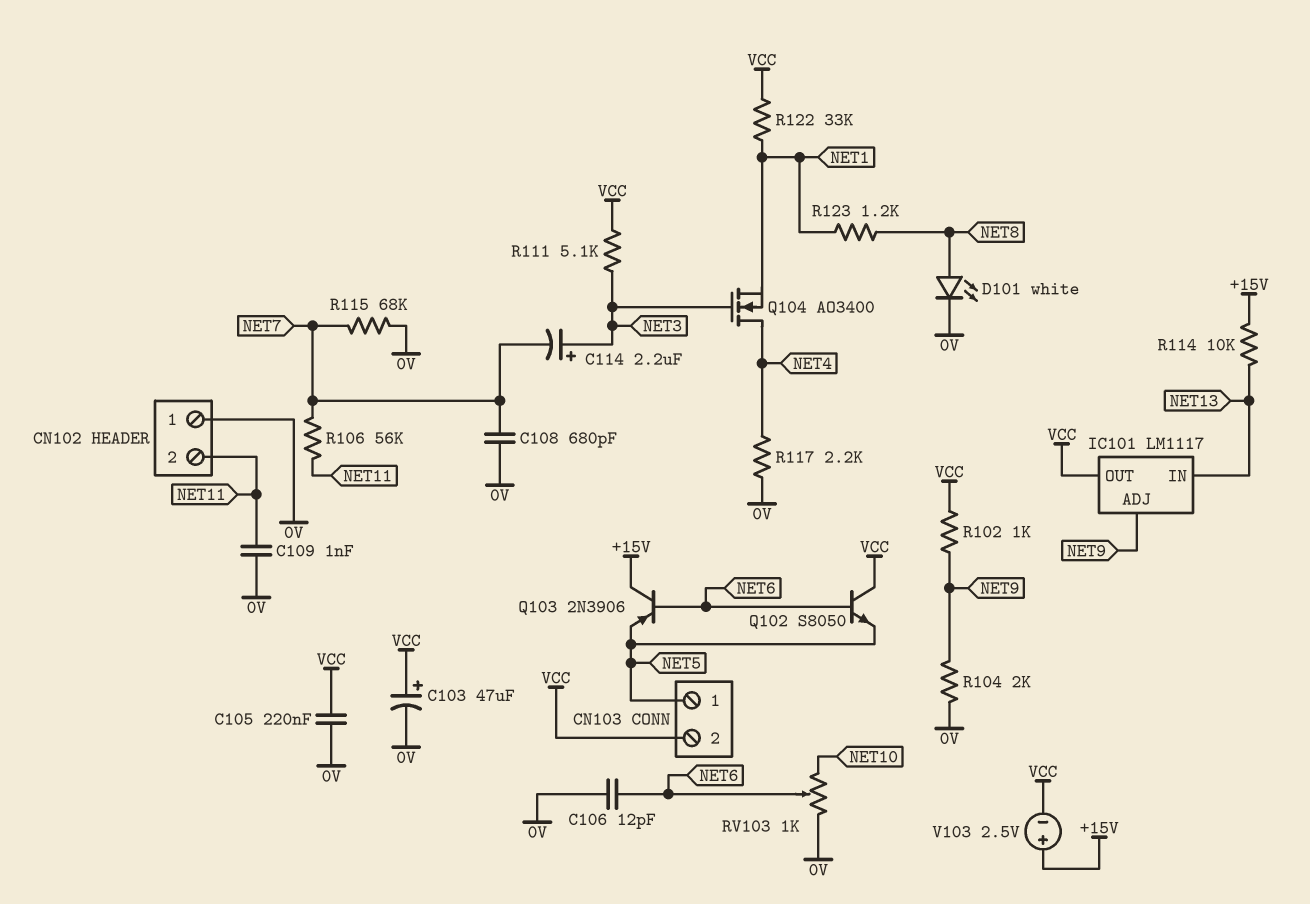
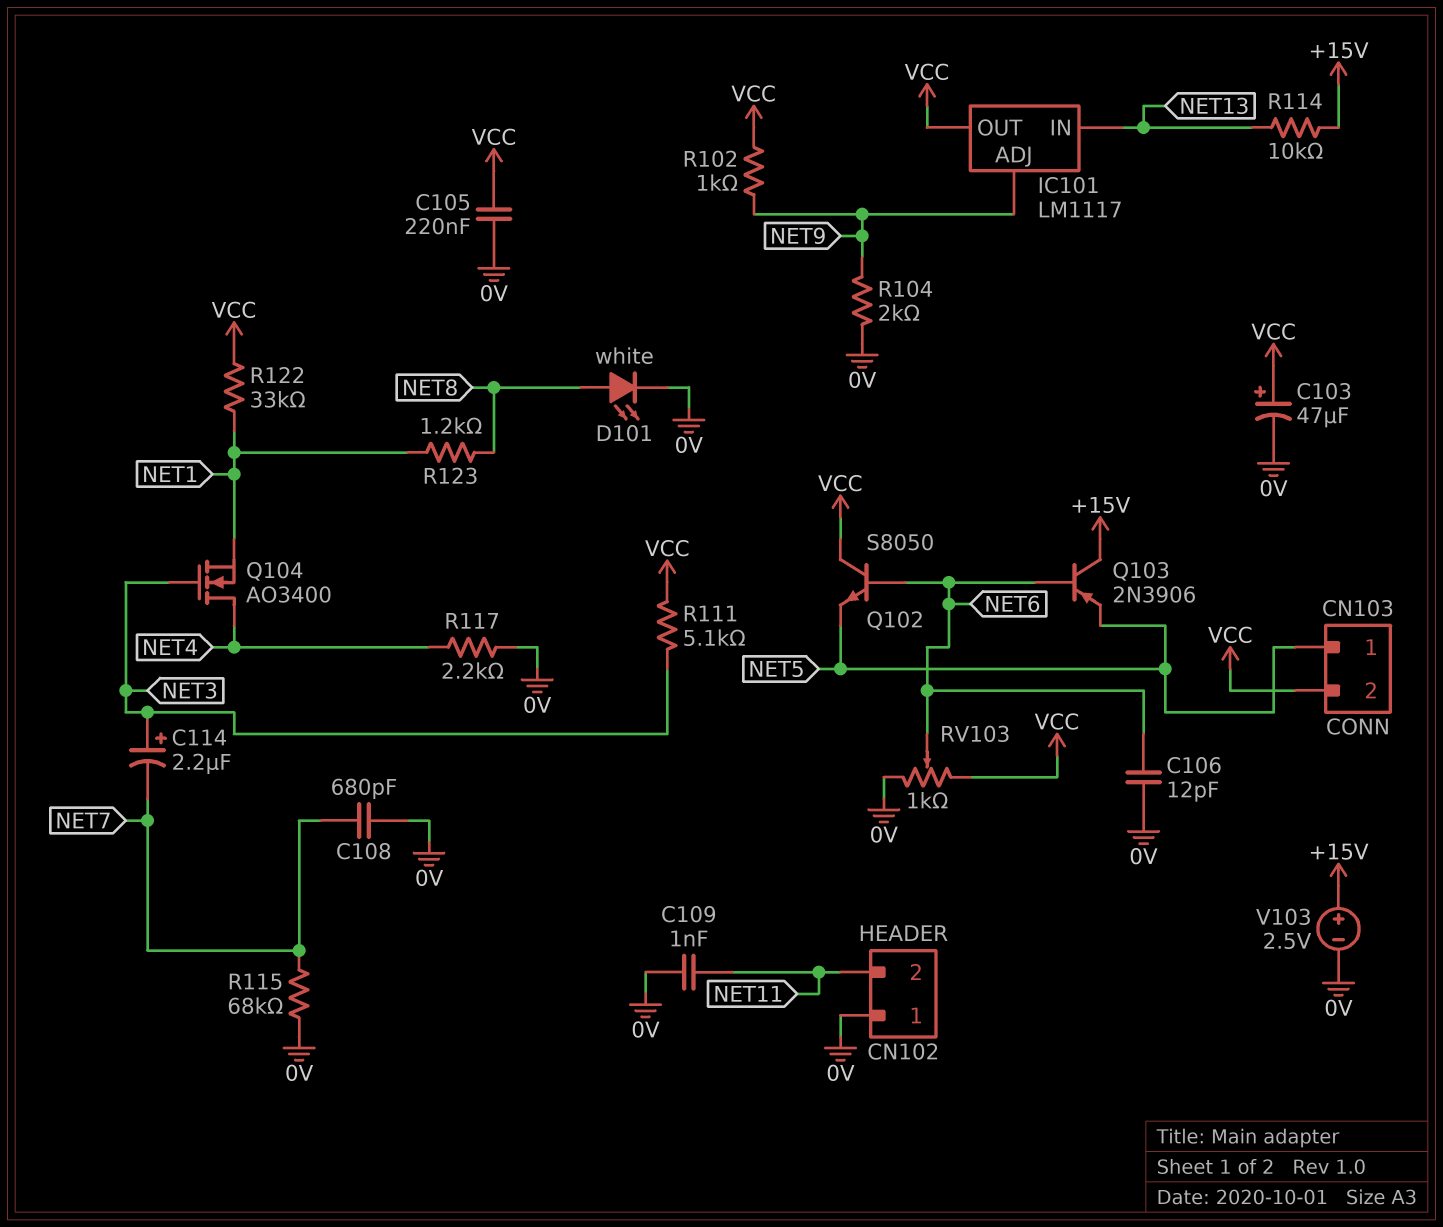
R106: 56k (NET7, NET11) -> none
RV103: 1k (0V, NET10, wiper NET6) -> 1k (0V, VCC, wiper NET6)
V103: 2.5V (plus +15V, minus VCC) -> 2.5V (plus +15V, minus 0V)

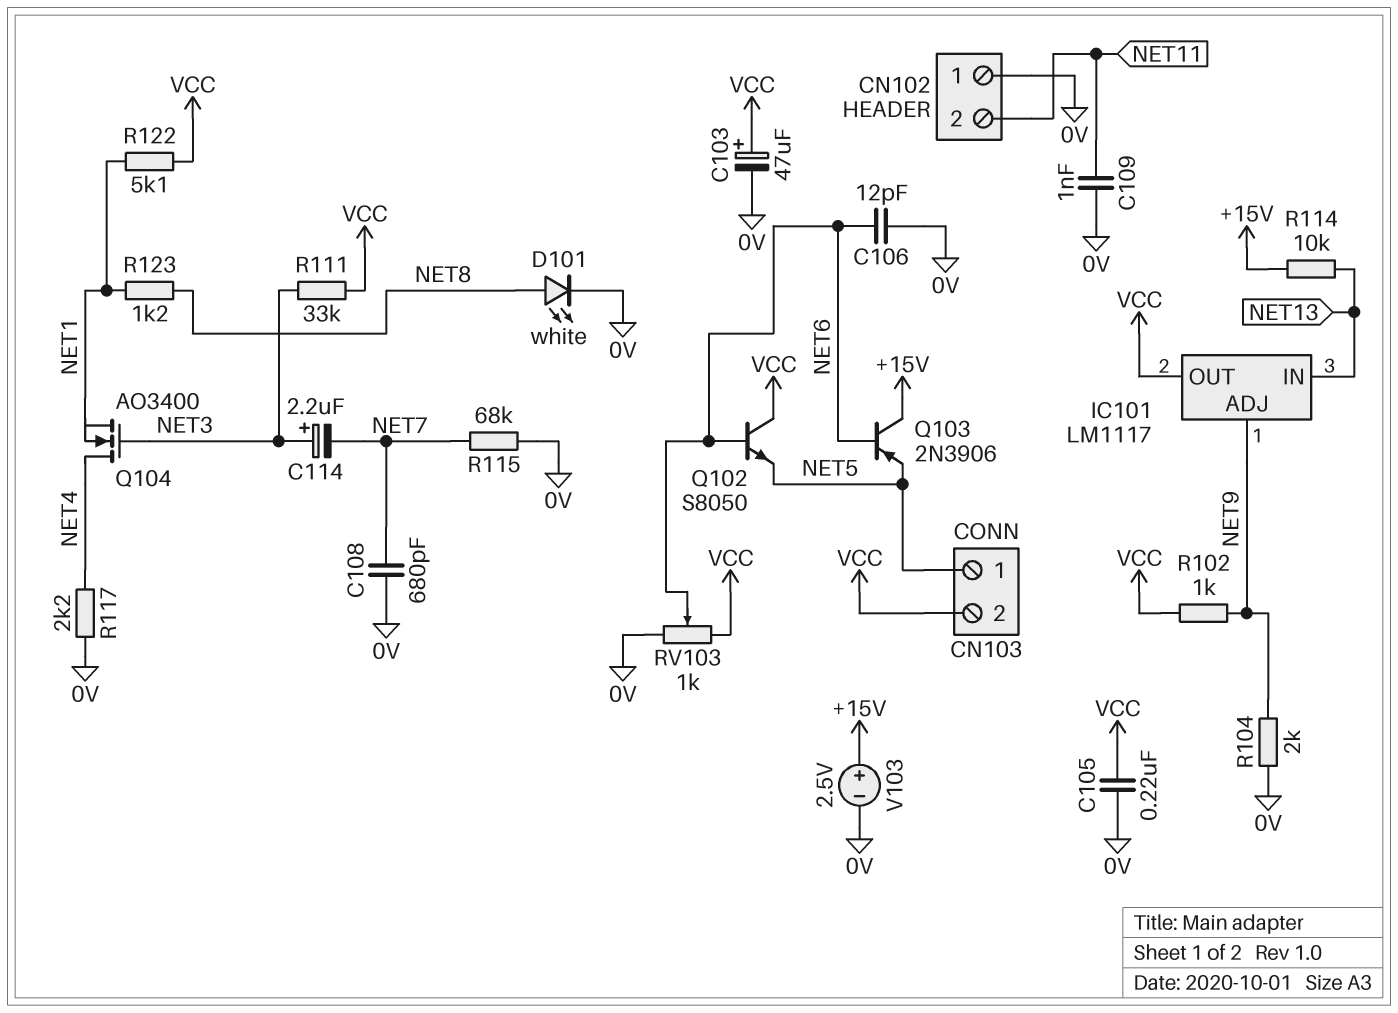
R111: 5.1k (NET3, VCC) -> 33k (NET3, VCC)
R122: 33k (NET1, VCC) -> 5.1k (NET1, VCC)

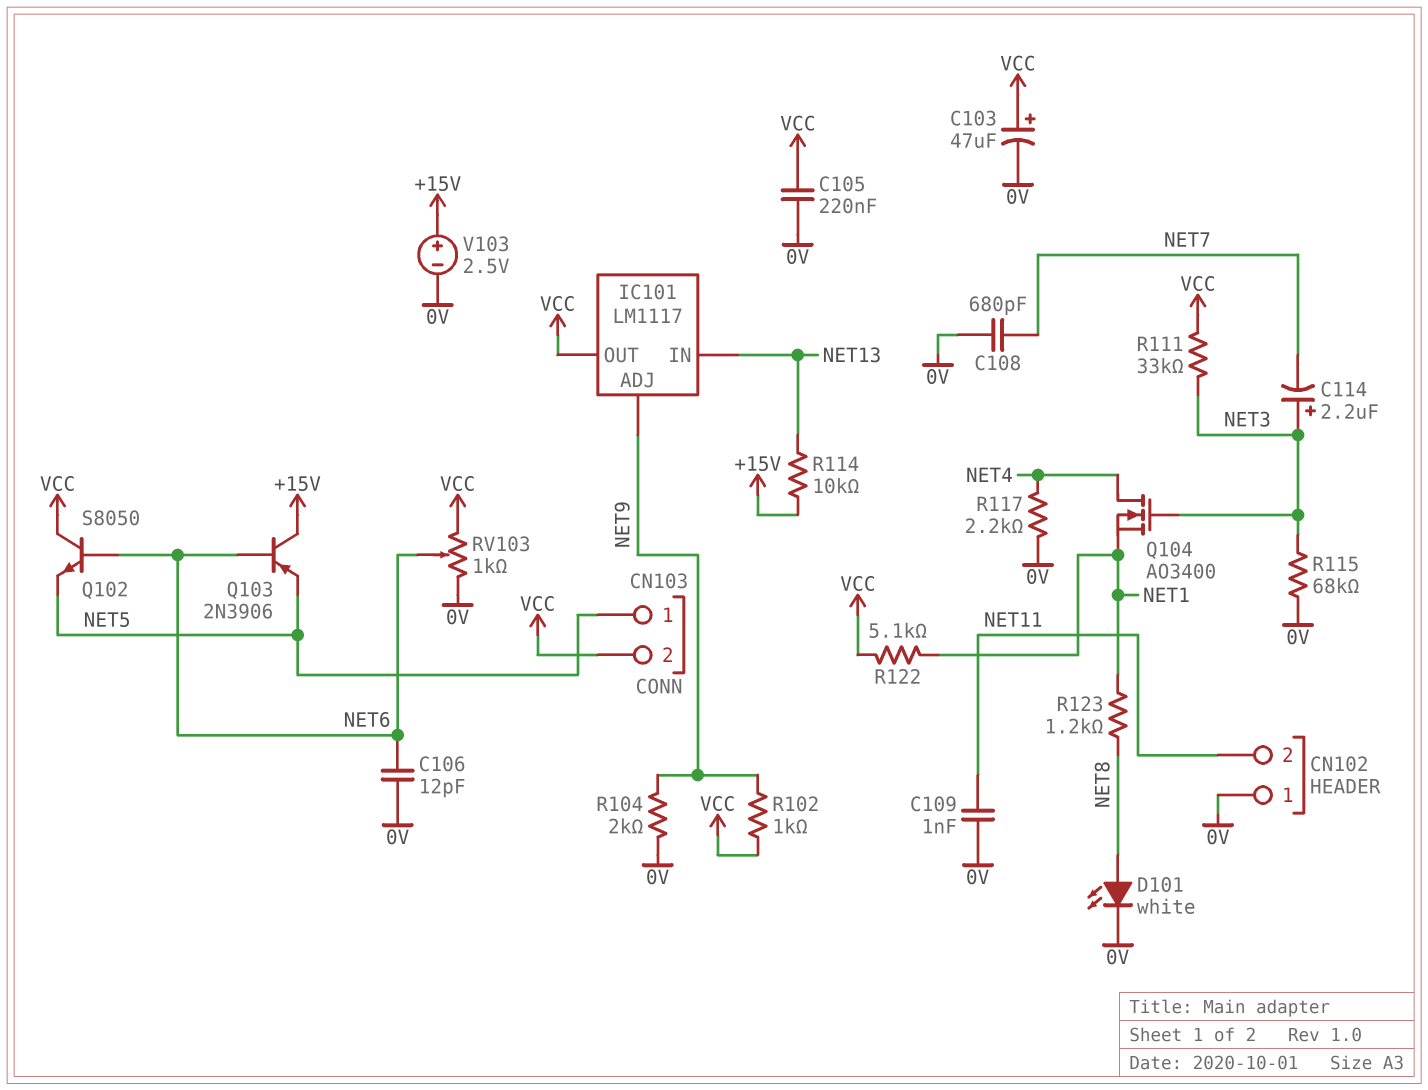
R115: 68k (0V, NET7) -> 68k (0V, NET3)

